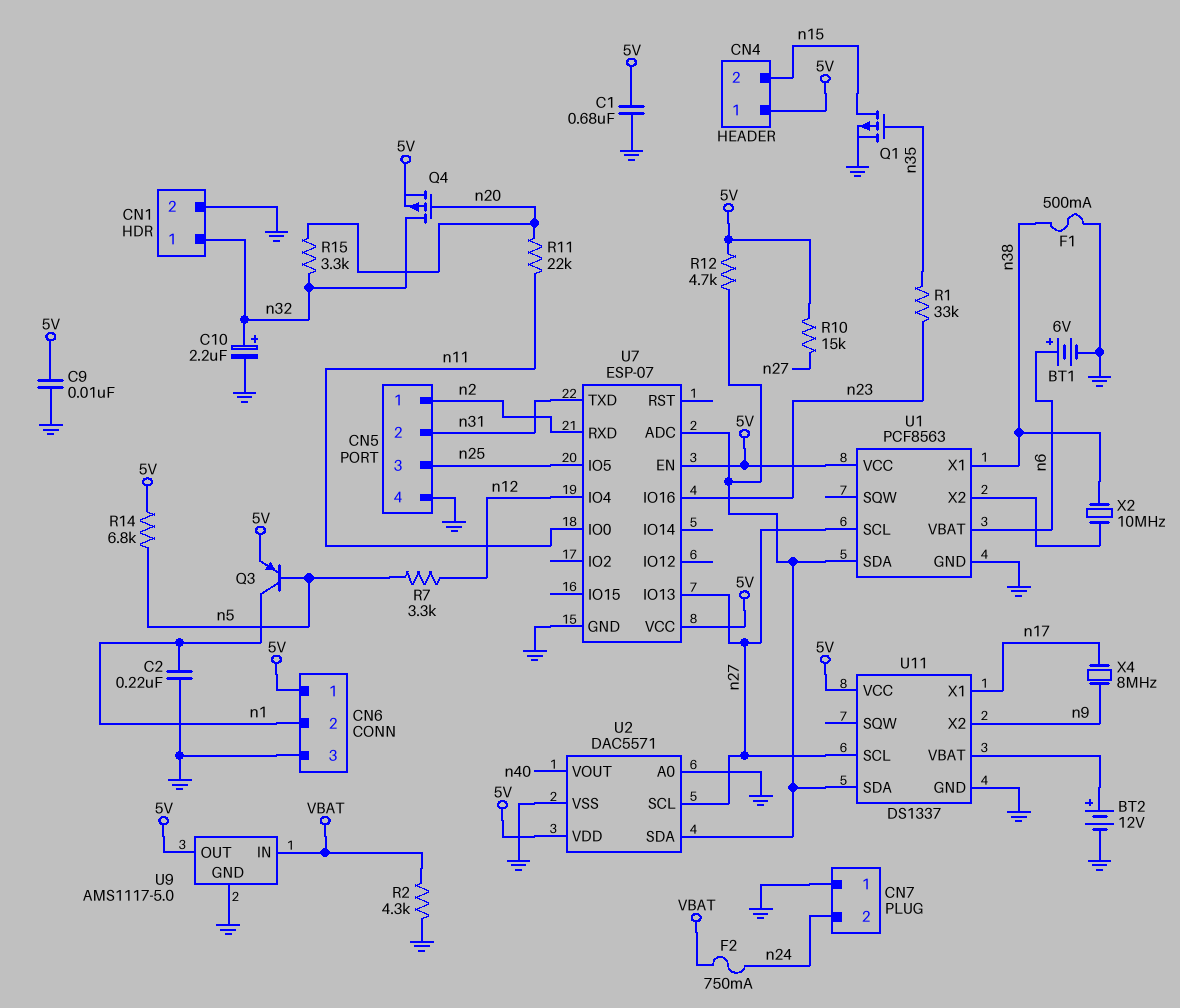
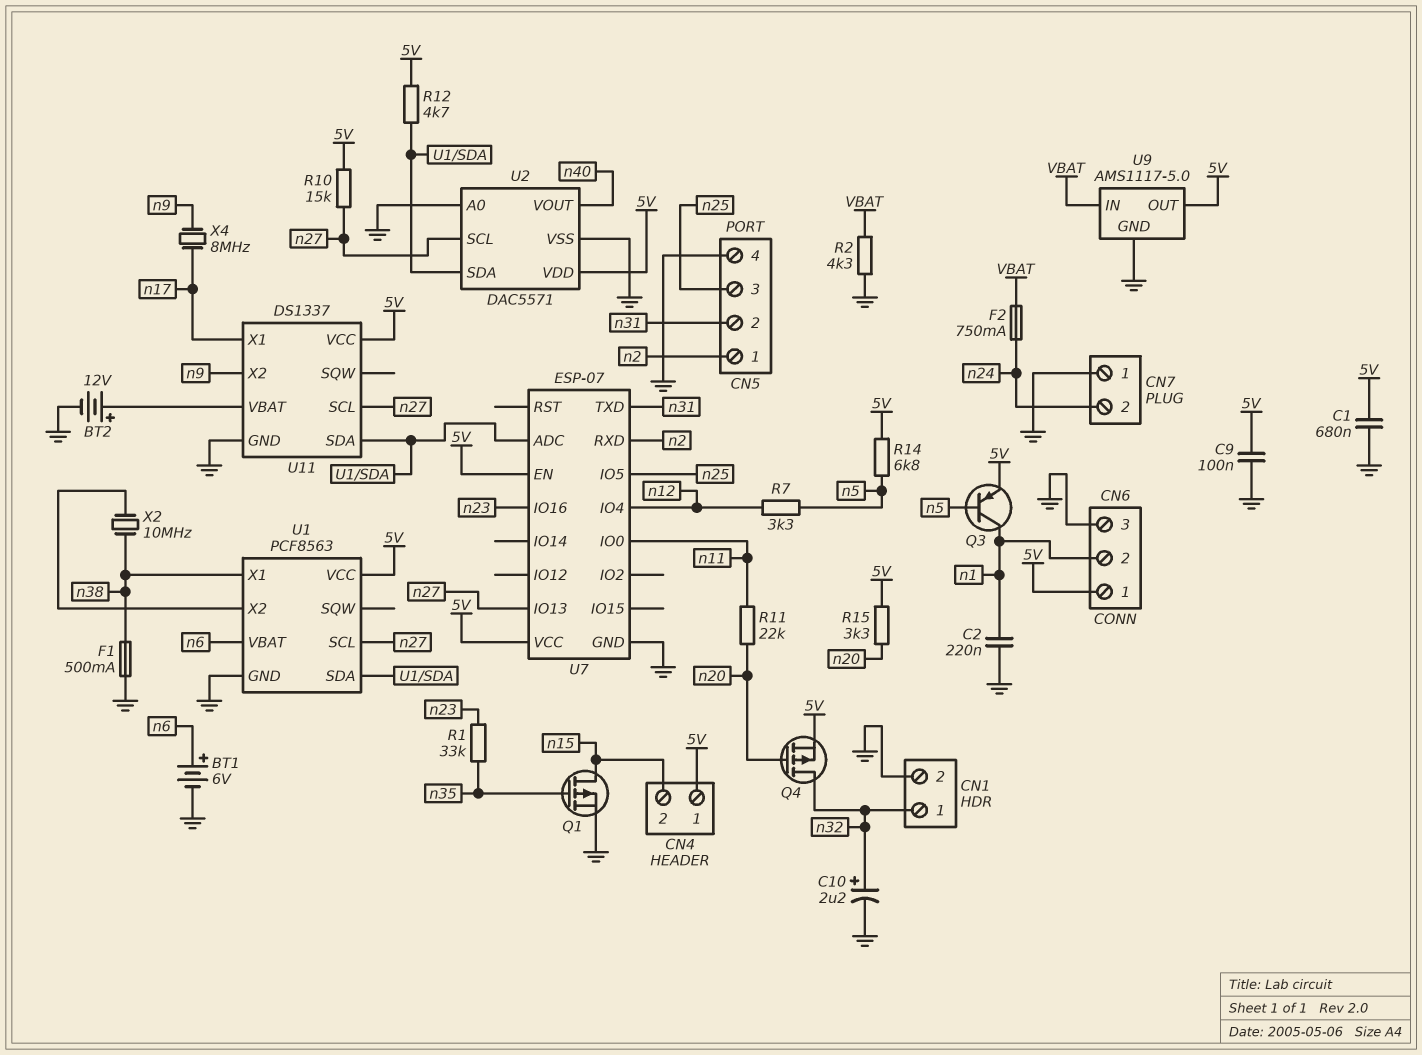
C9: 10nF (5V, GND) -> 100nF (5V, GND)
R15: 3.3k (n20, n32) -> 3.3k (5V, n20)

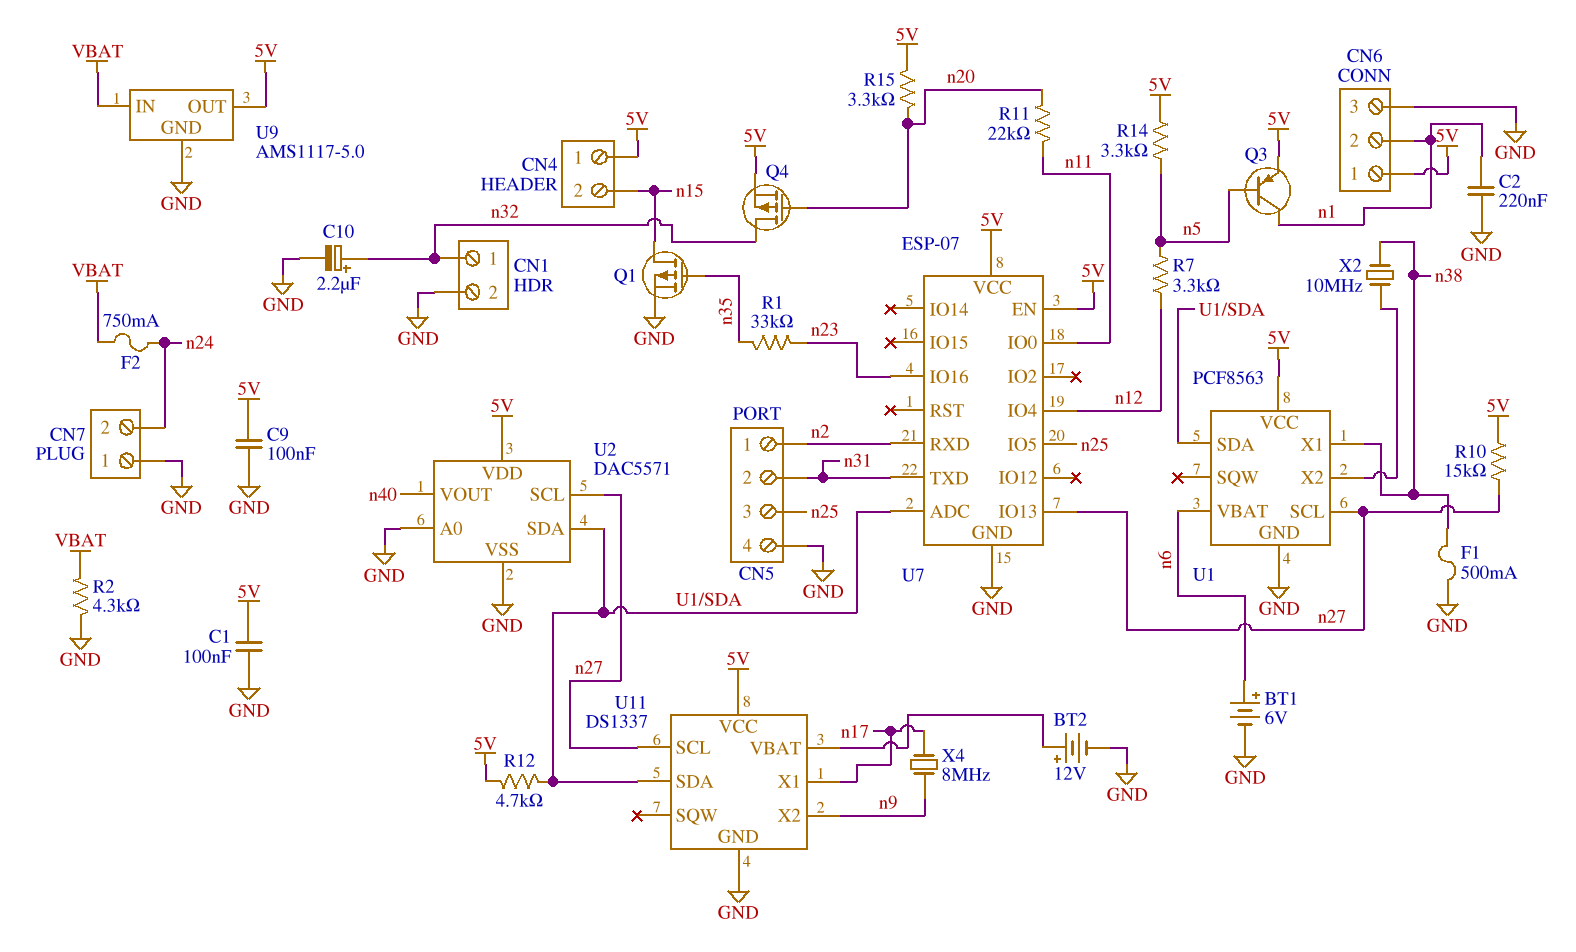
C1: 680nF (5V, GND) -> 100nF (5V, GND)
R14: 6.8k (5V, n5) -> 3.3k (5V, n5)

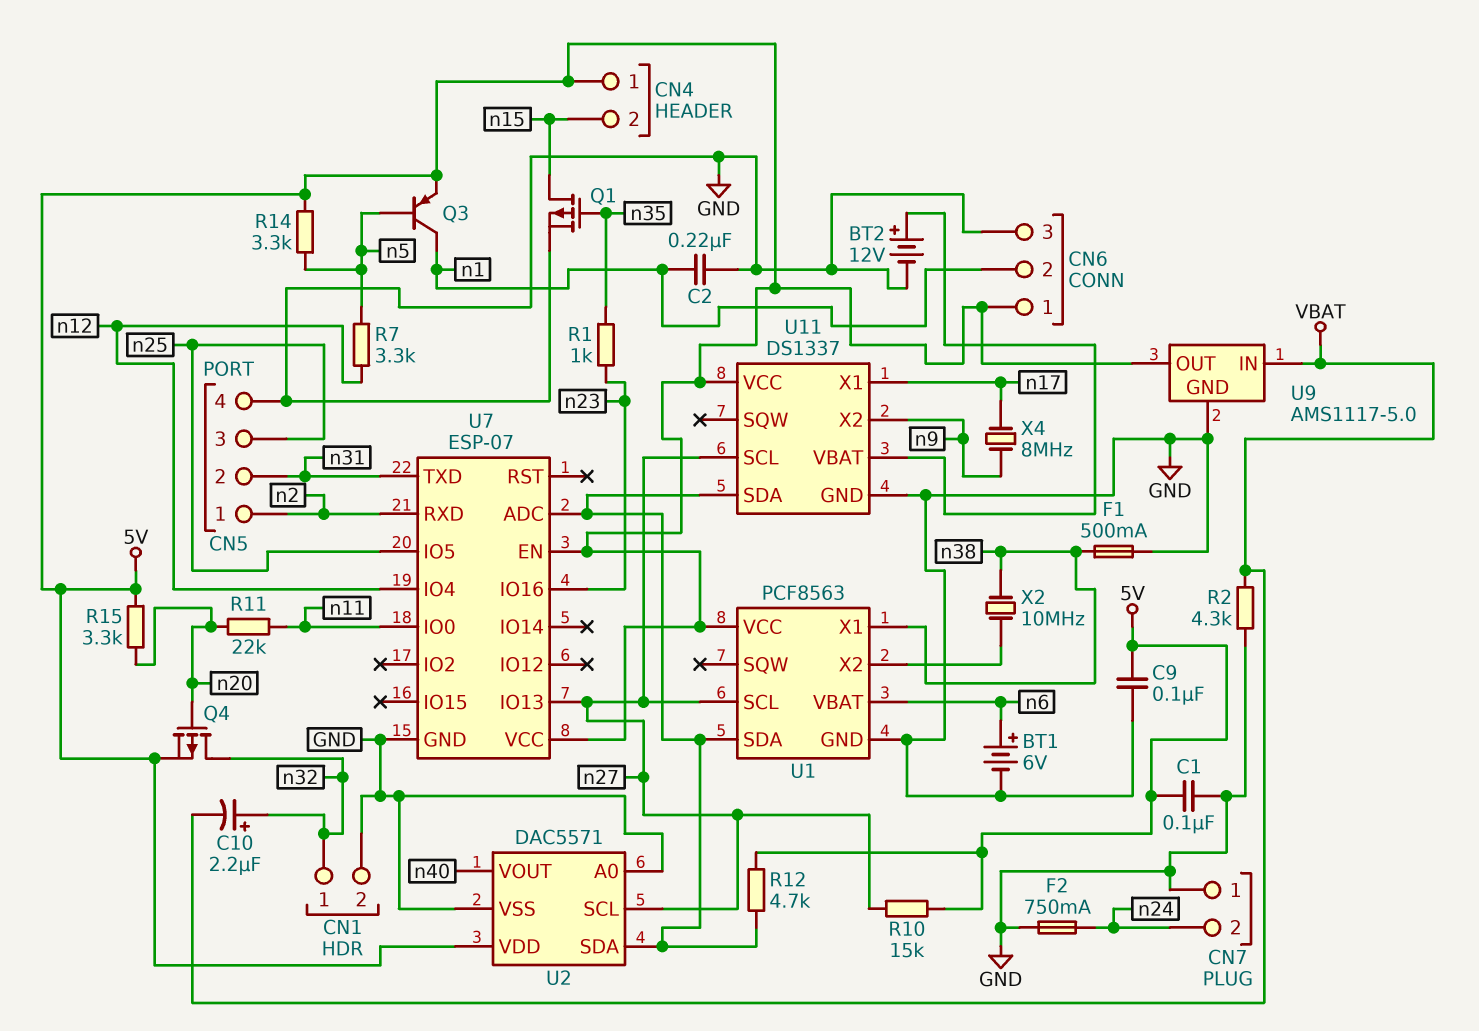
C10: 2.2uF (plus n32, minus GND) -> 2.2uF (plus n32, minus VBAT)
F2: 750mA (VBAT, n24) -> 750mA (GND, n24)
R1: 33k (n23, n35) -> 1k (n23, n35)

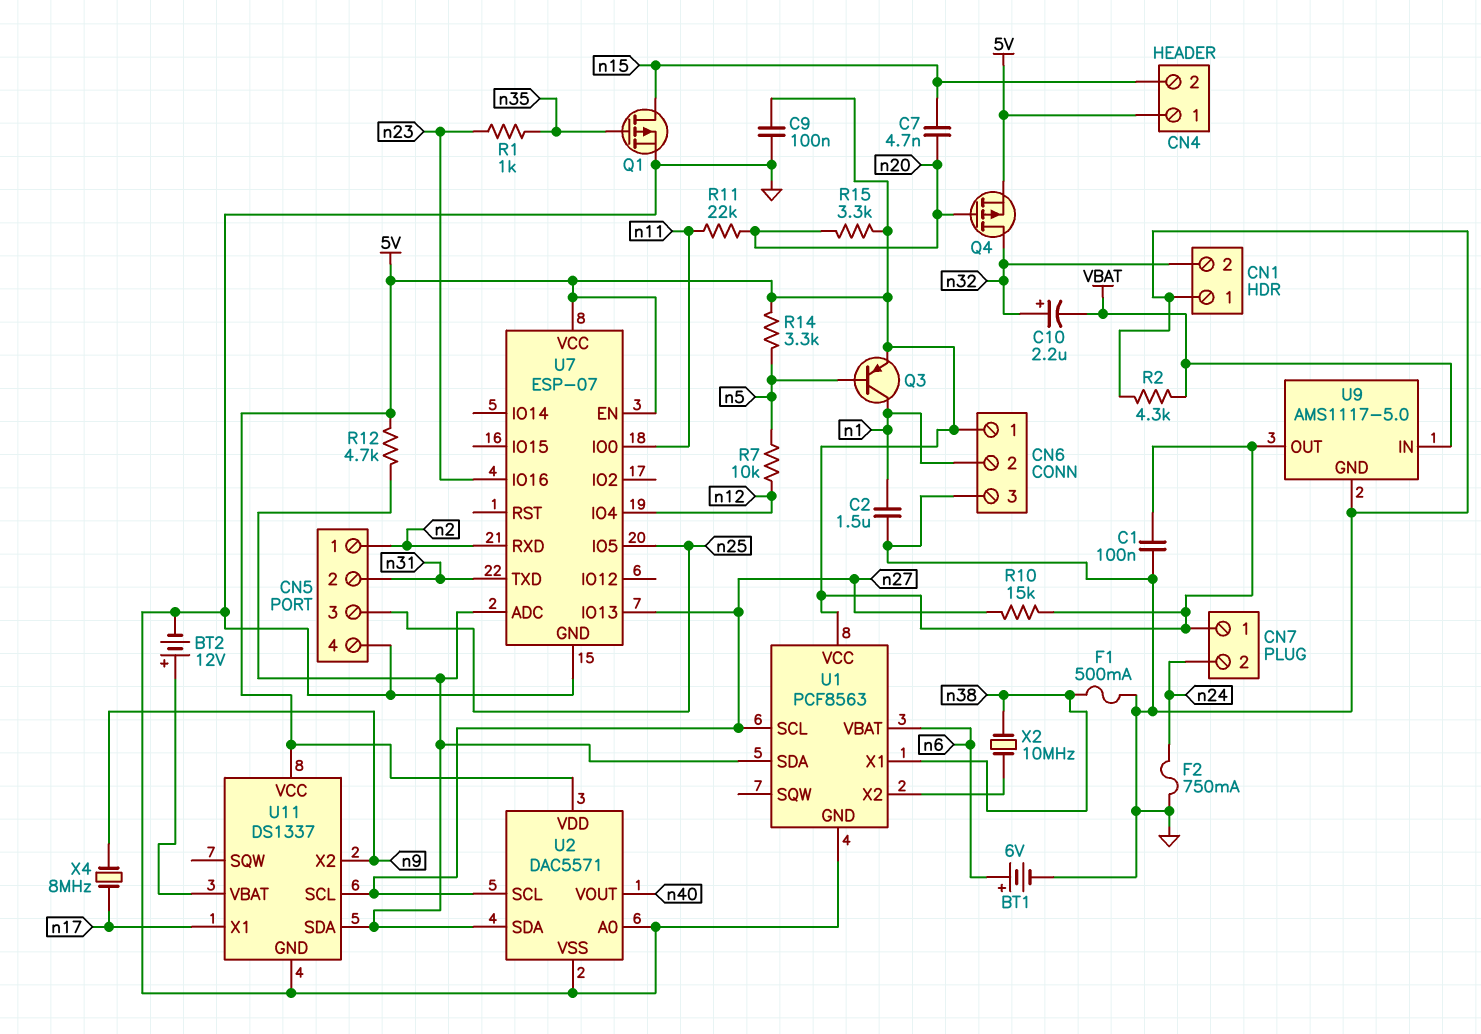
C2: 220nF (GND, n1) -> 1.5uF (GND, n1)
C7: none -> 4.7nF (n15, n20)
CN1 pin 1: n32 -> GND
CN1 pin 2: GND -> n32
CN7 pin 1: GND -> 5V
R7: 3.3k (n5, n12) -> 10k (n5, n12)

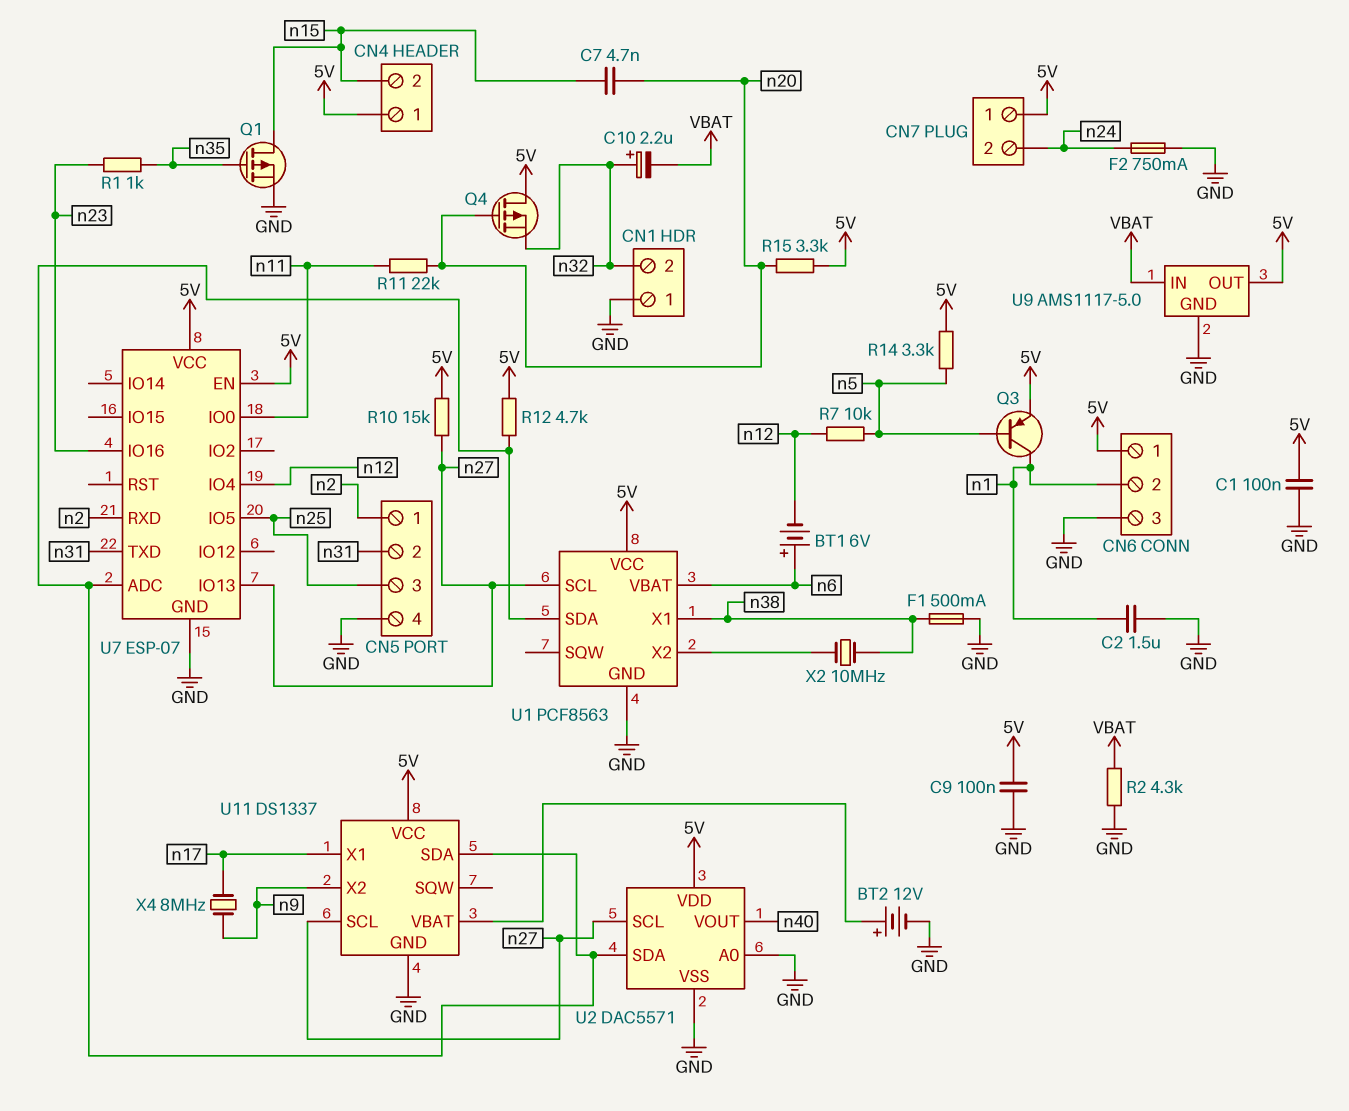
BT1: 6V (plus n6, minus GND) -> 6V (plus n6, minus n12)
Q4: PMOS (G n20, D n32, S 5V) -> PMOS (G n20, D 5V, S n32)

